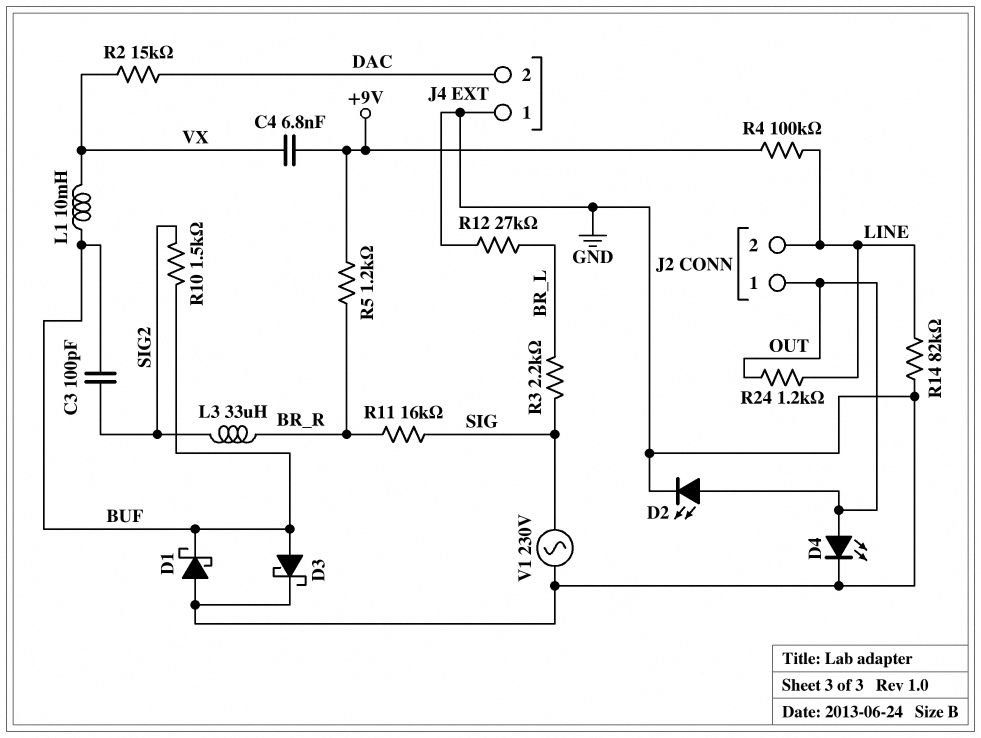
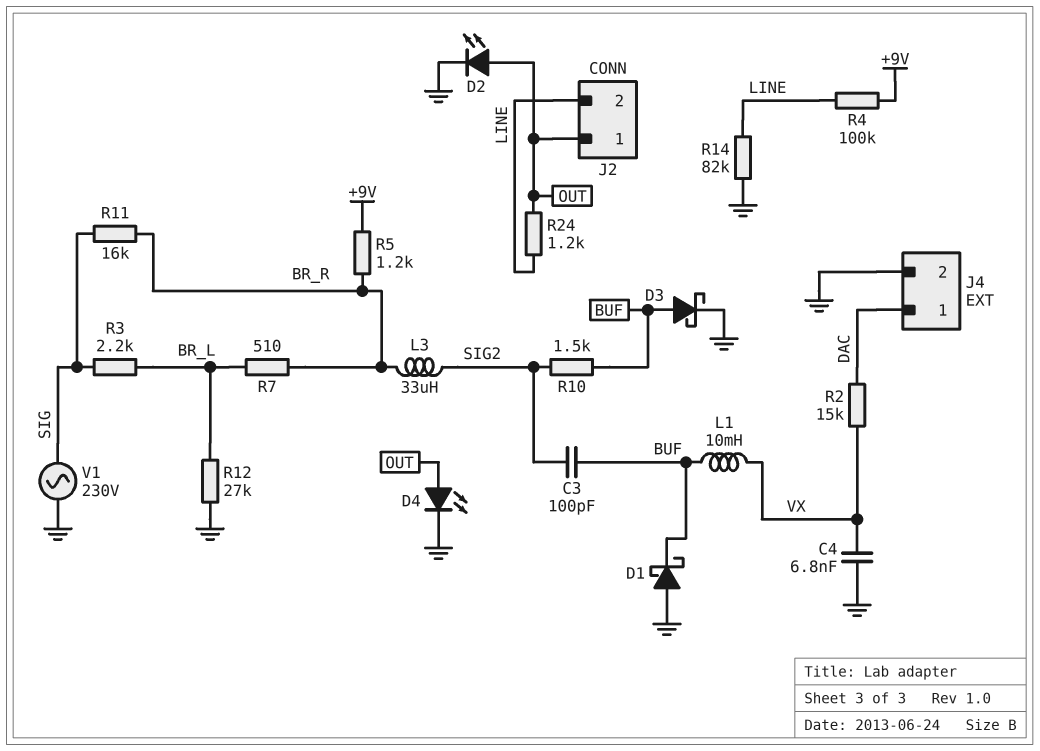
C4: 6.8nF (+9V, VX) -> 6.8nF (GND, VX)
J4 pin 1: GND -> DAC
J4 pin 2: DAC -> GND
R7: none -> 510 (BR_L, BR_R)

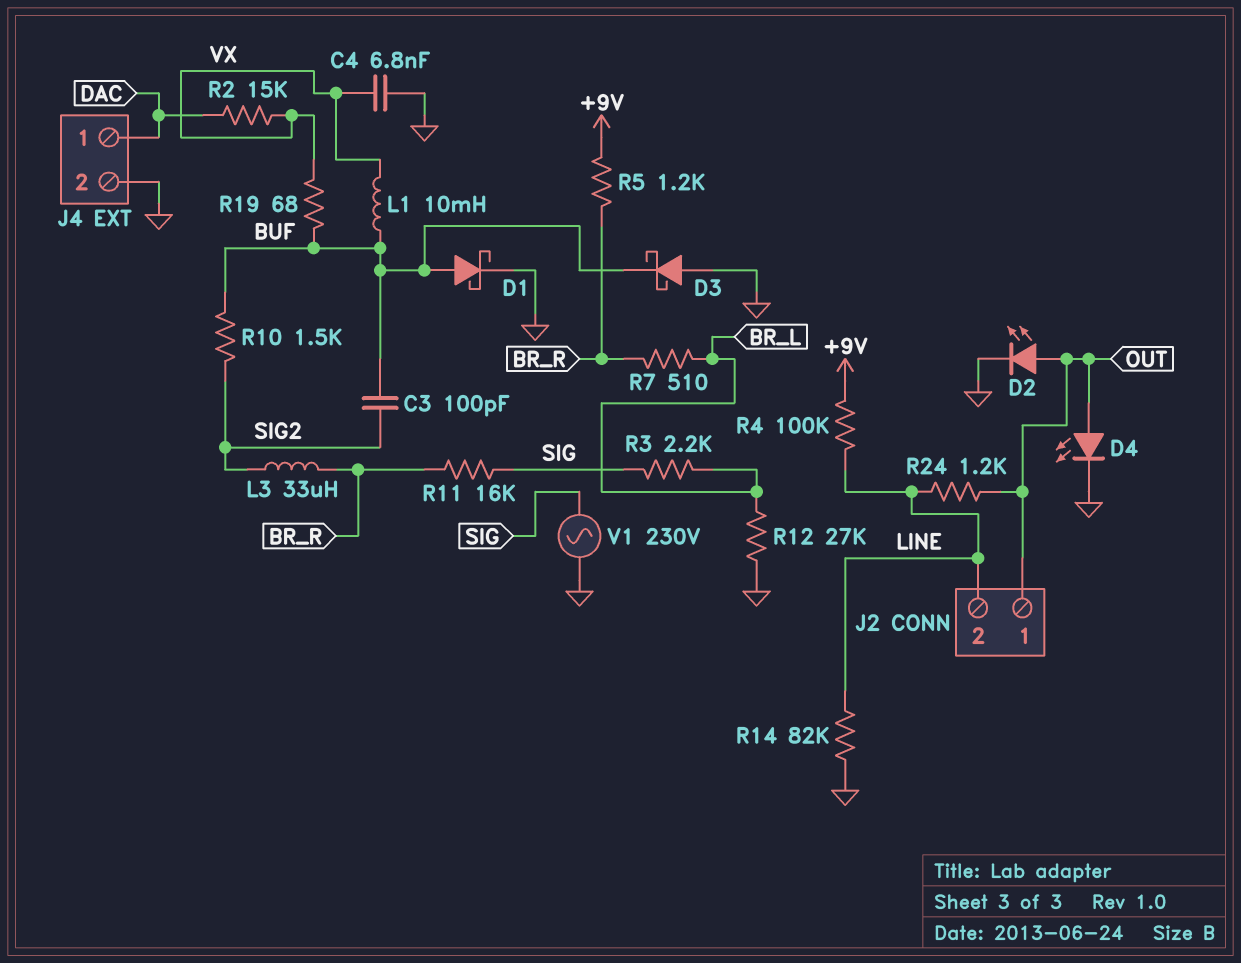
D1: schottky (A GND, K BUF) -> schottky (A BUF, K GND)
D3: schottky (A BUF, K GND) -> schottky (A GND, K BUF)
R19: none -> 68 (BUF, VX)

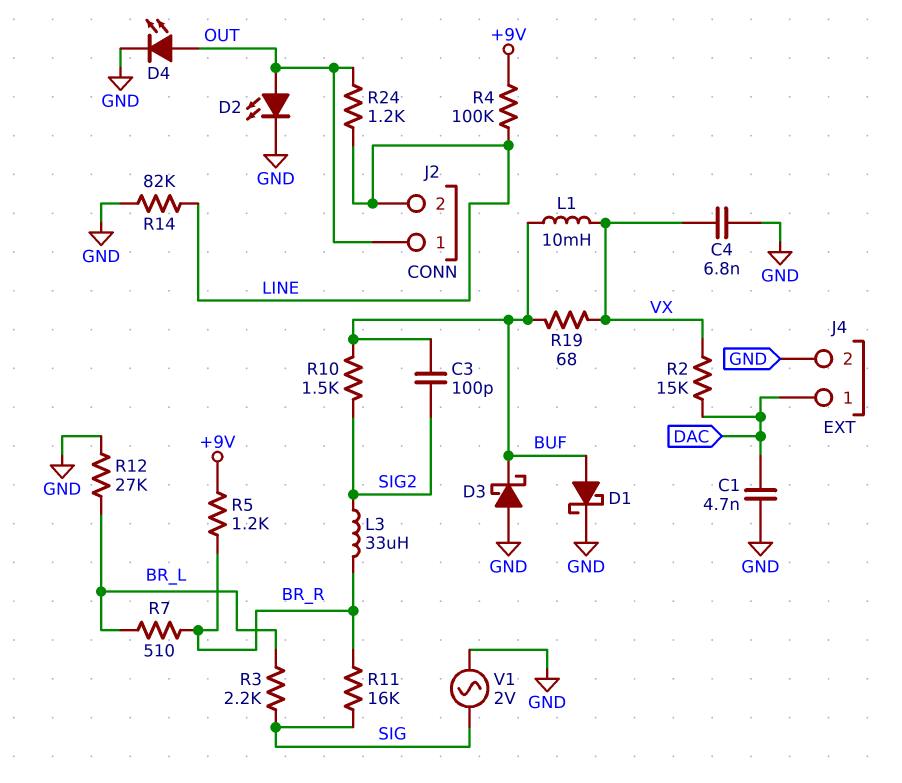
C1: none -> 4.7nF (DAC, GND)
V1: AC 230V (GND, SIG) -> AC 2V (GND, SIG)

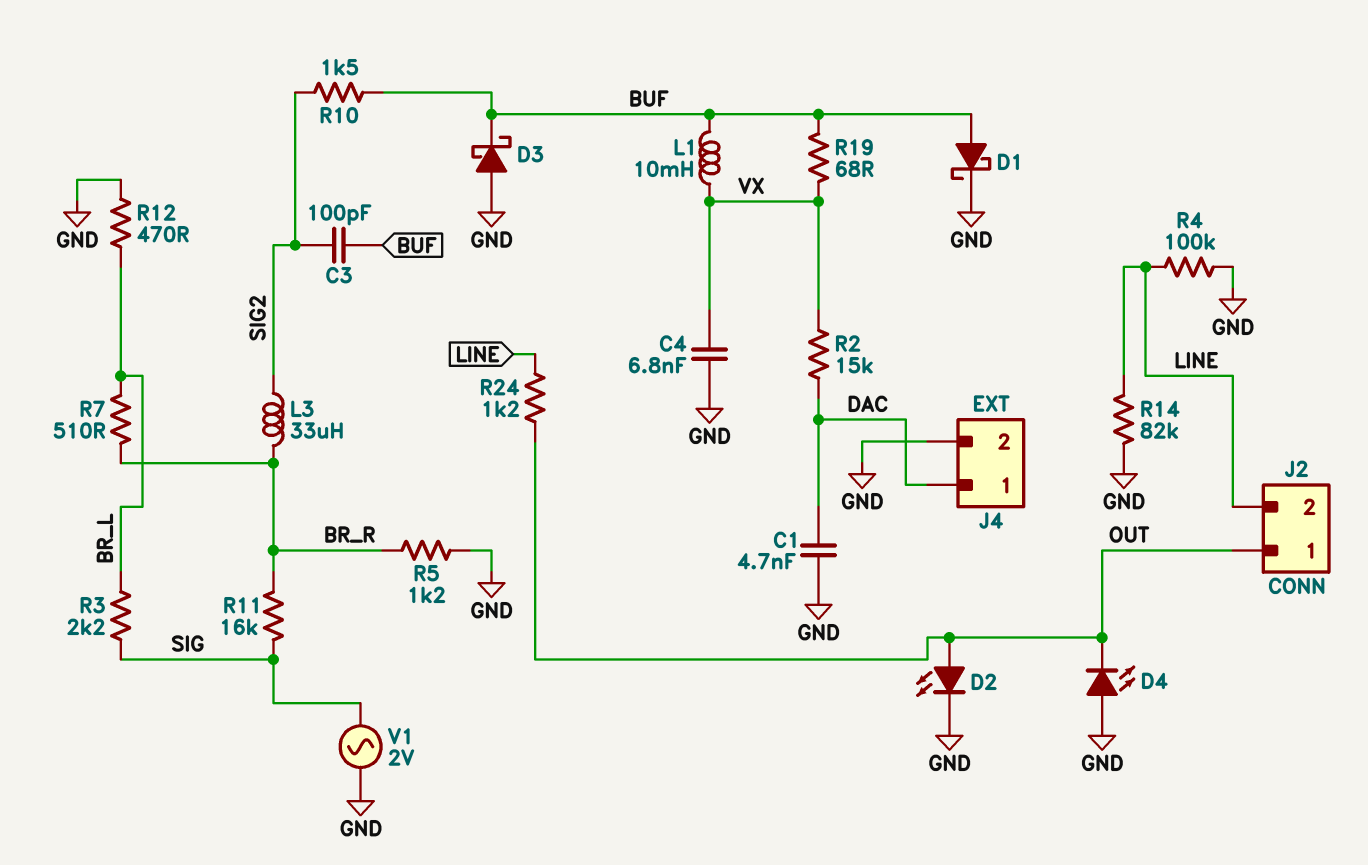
D4: LED (A OUT, K GND) -> LED (A GND, K OUT)
R4: 100k (+9V, LINE) -> 100k (GND, LINE)
R5: 1.2k (+9V, BR_R) -> 1.2k (BR_R, GND)
R12: 27k (BR_L, GND) -> 470 (BR_L, GND)

